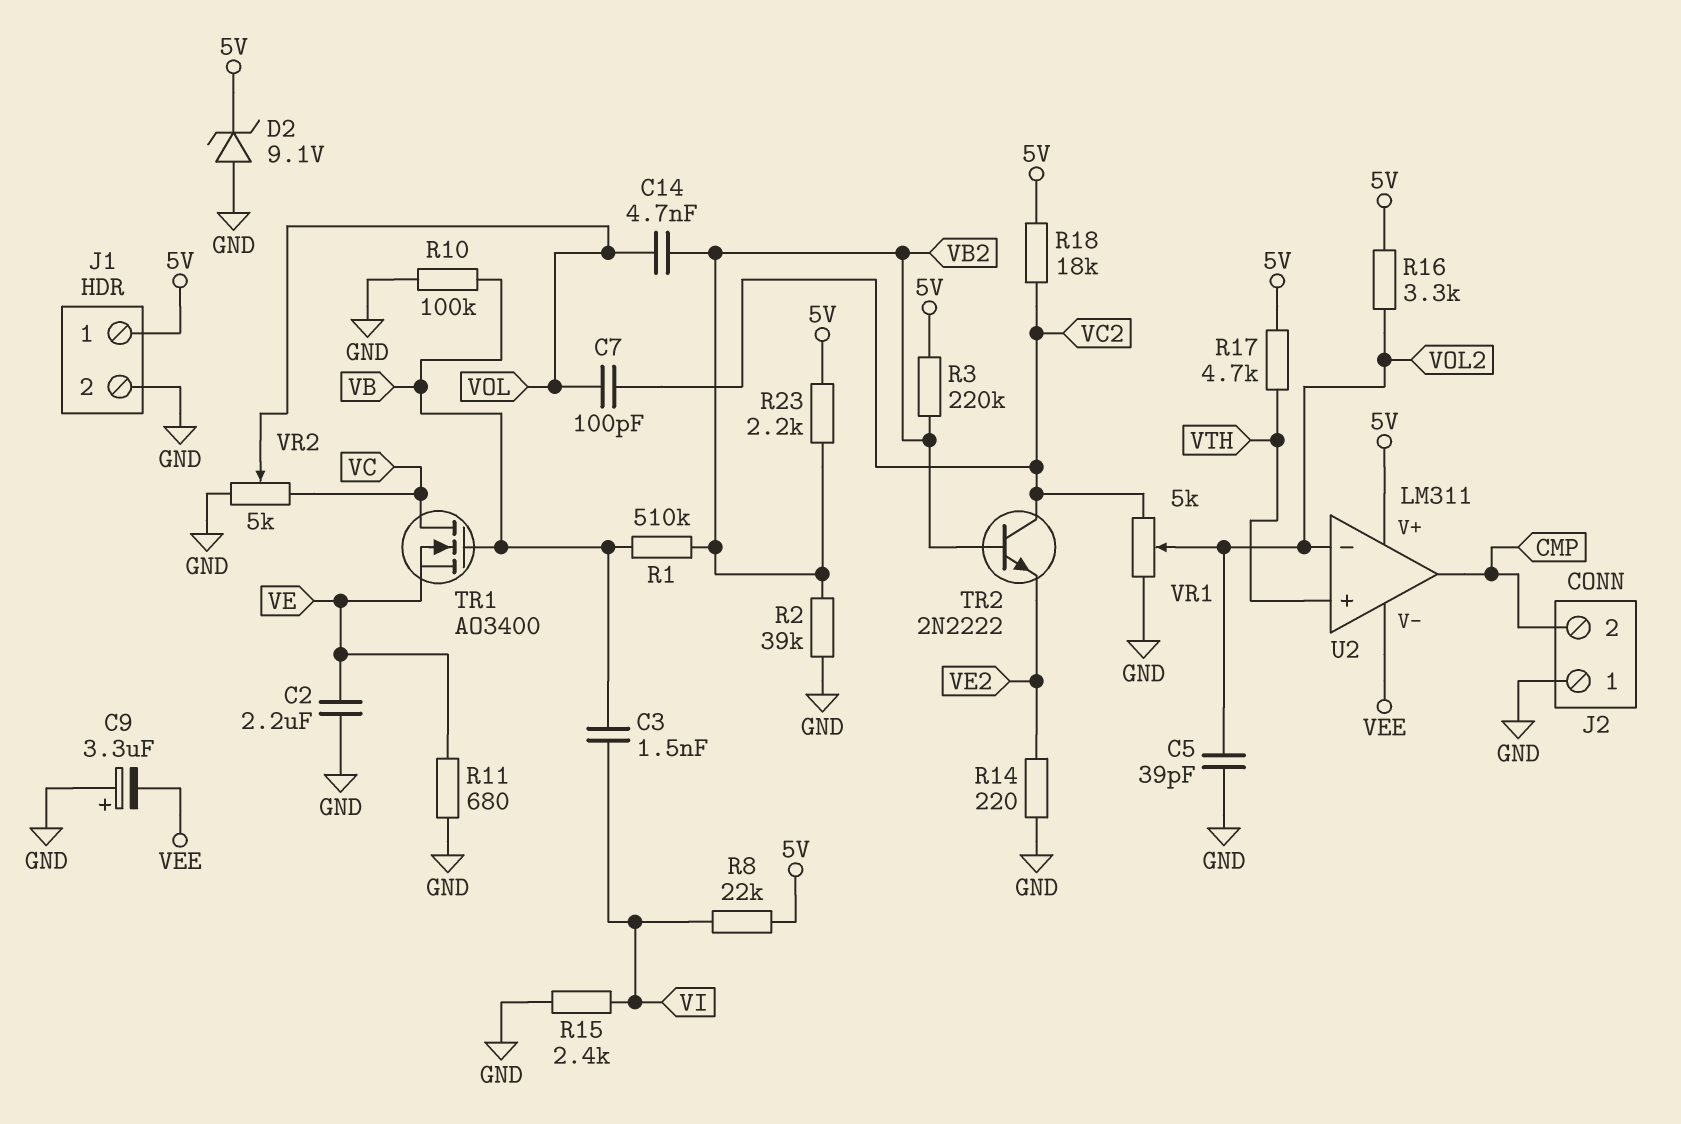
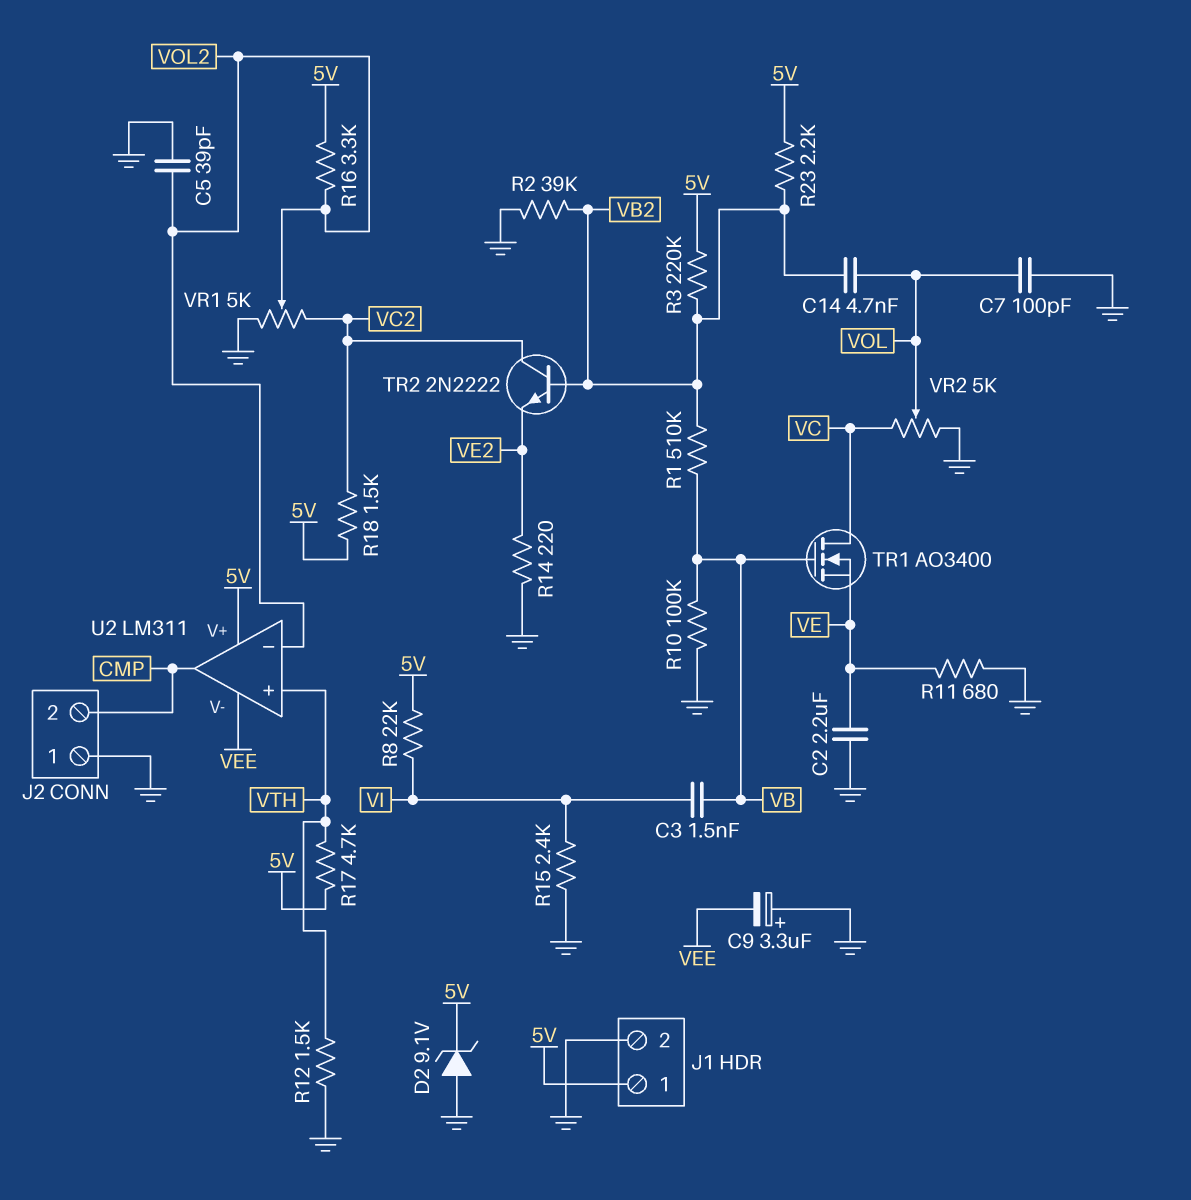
C7: 100pF (VC2, VOL) -> 100pF (GND, VOL)
R12: none -> 1.5k (GND, VTH)
R18: 18k (5V, VC2) -> 1.5k (5V, VC2)

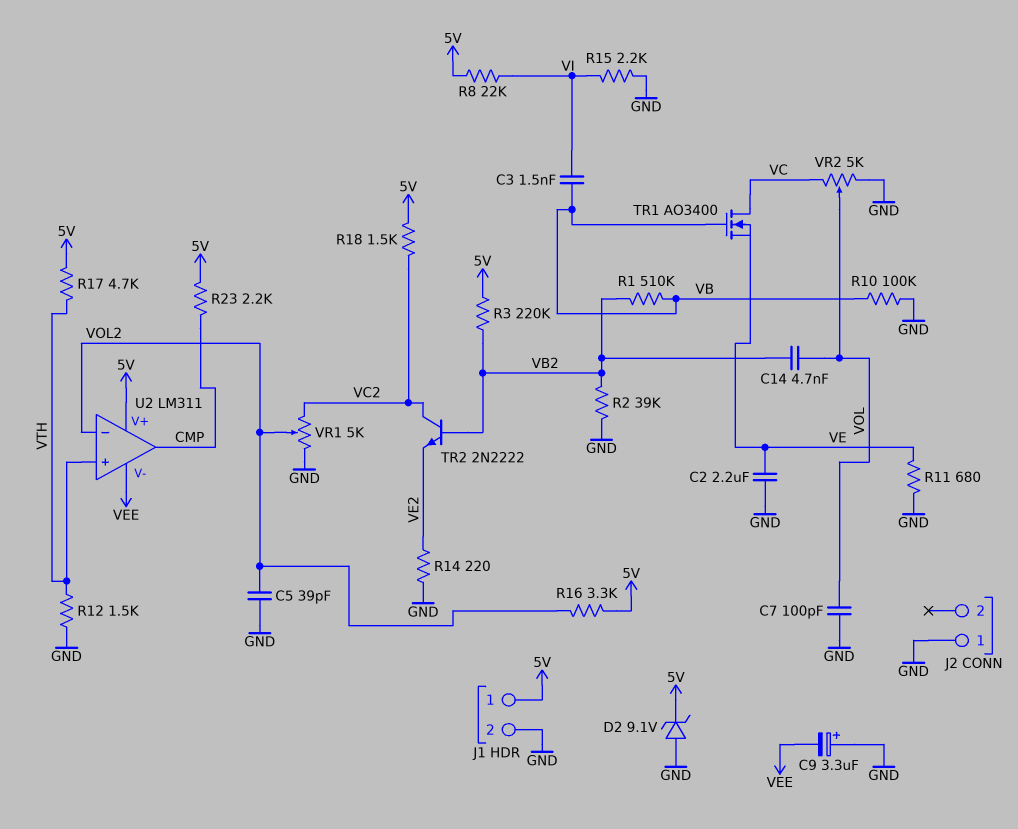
J2 pin 2: CMP -> none
R15: 2.4k (GND, VI) -> 2.2k (GND, VI)
R23: 2.2k (5V, VB2) -> 2.2k (5V, CMP)

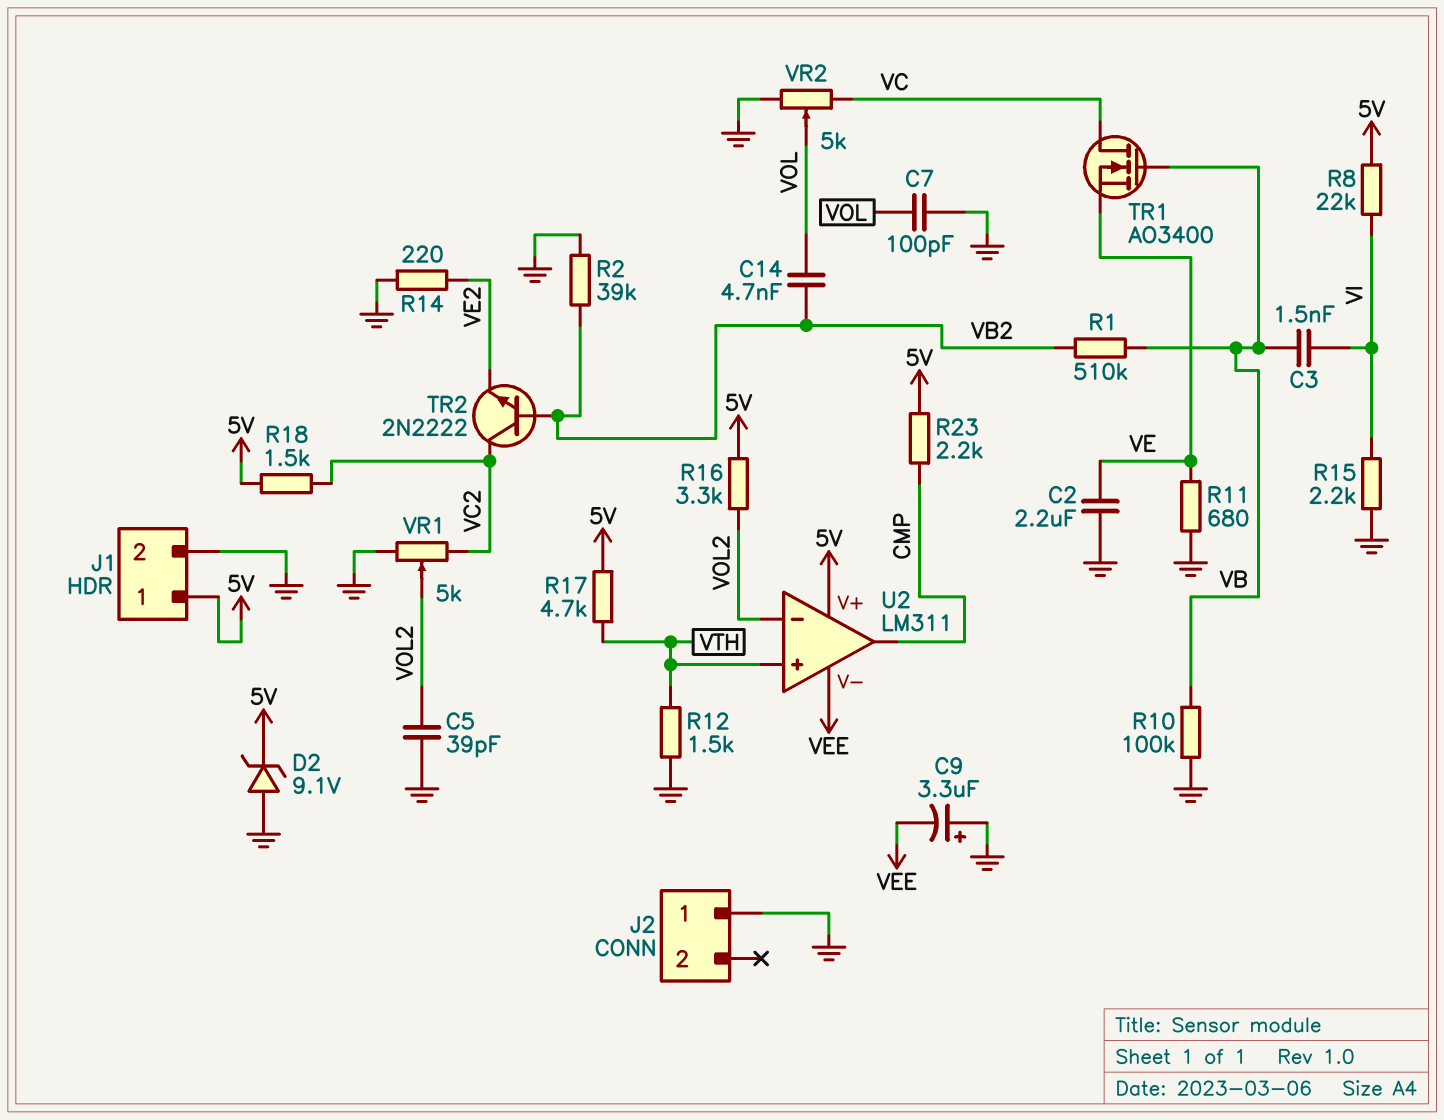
R3: 220k (5V, VB2) -> none

